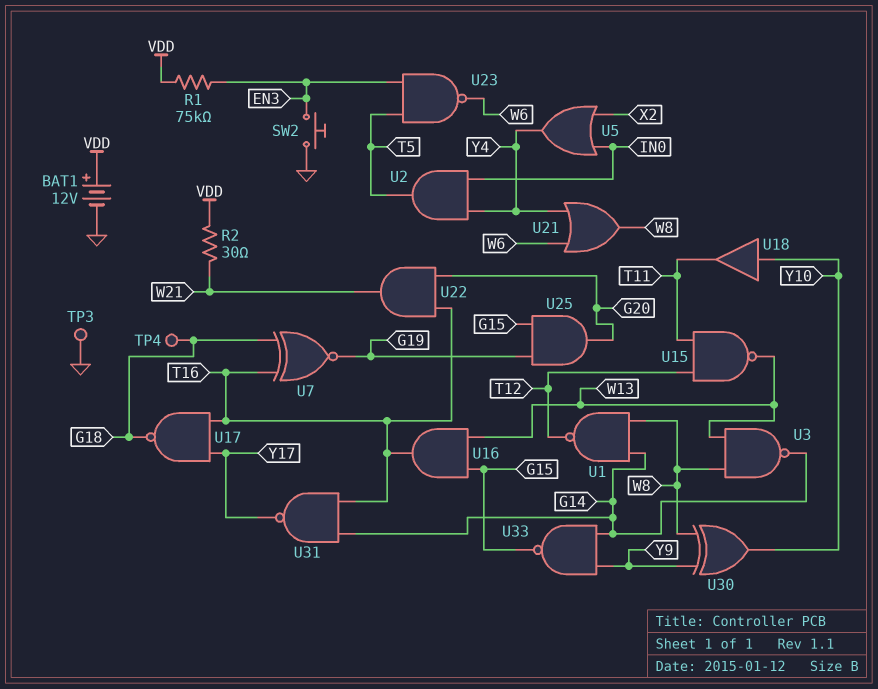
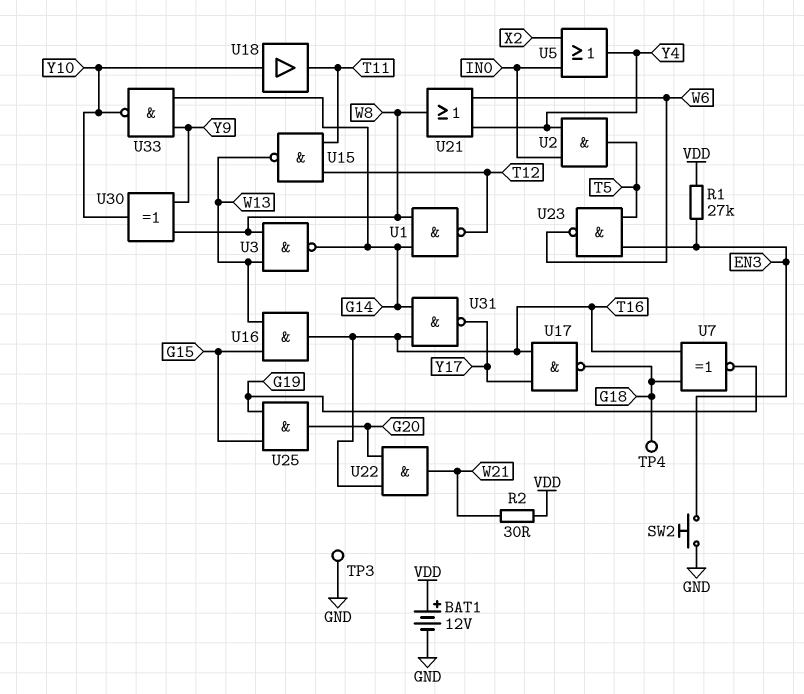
R1: 75k (EN3, VDD) -> 27k (EN3, VDD)
U33: NAND (in G14, in Y9, out G15) -> NAND (in G14, in Y9, out Y10)

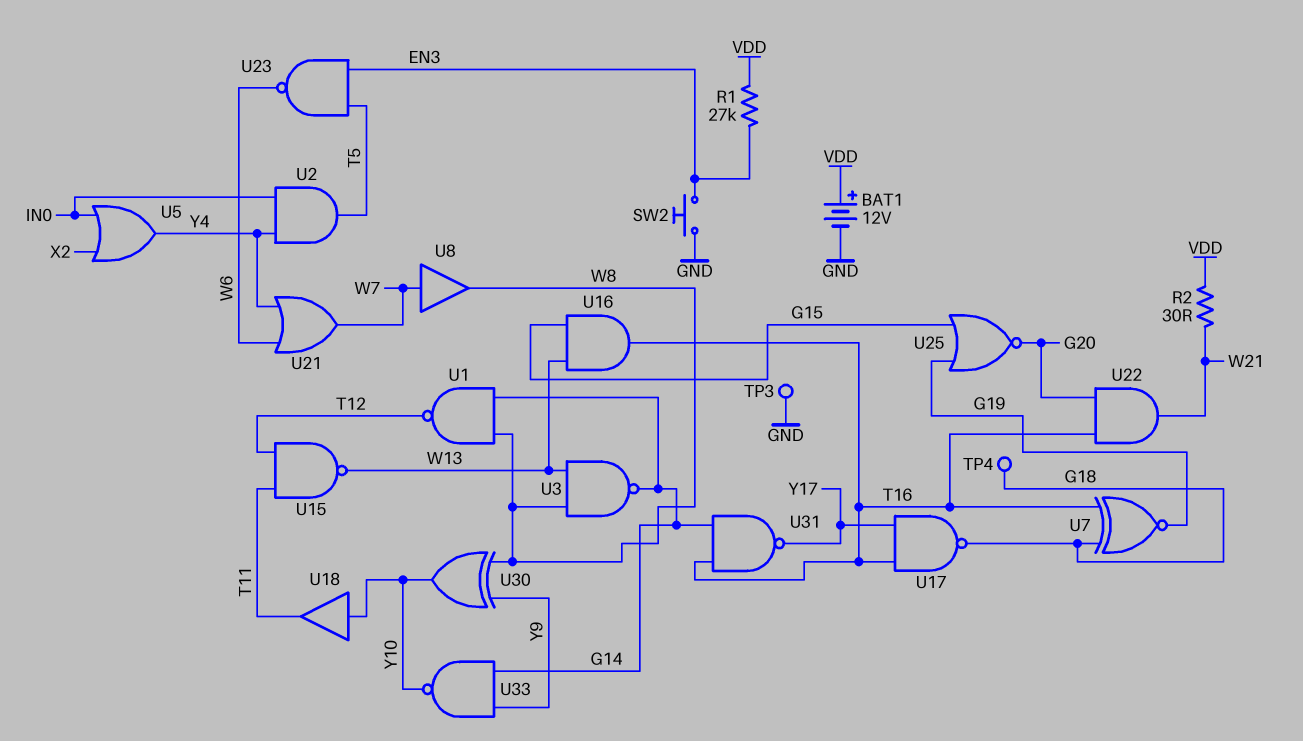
U8: none -> buffer (in W7, out W8)
U21: OR (in W6, in Y4, out W8) -> OR (in W6, in Y4, out W7)
U25: AND (in G15, in G19, out G20) -> NOR (in G15, in G19, out G20)

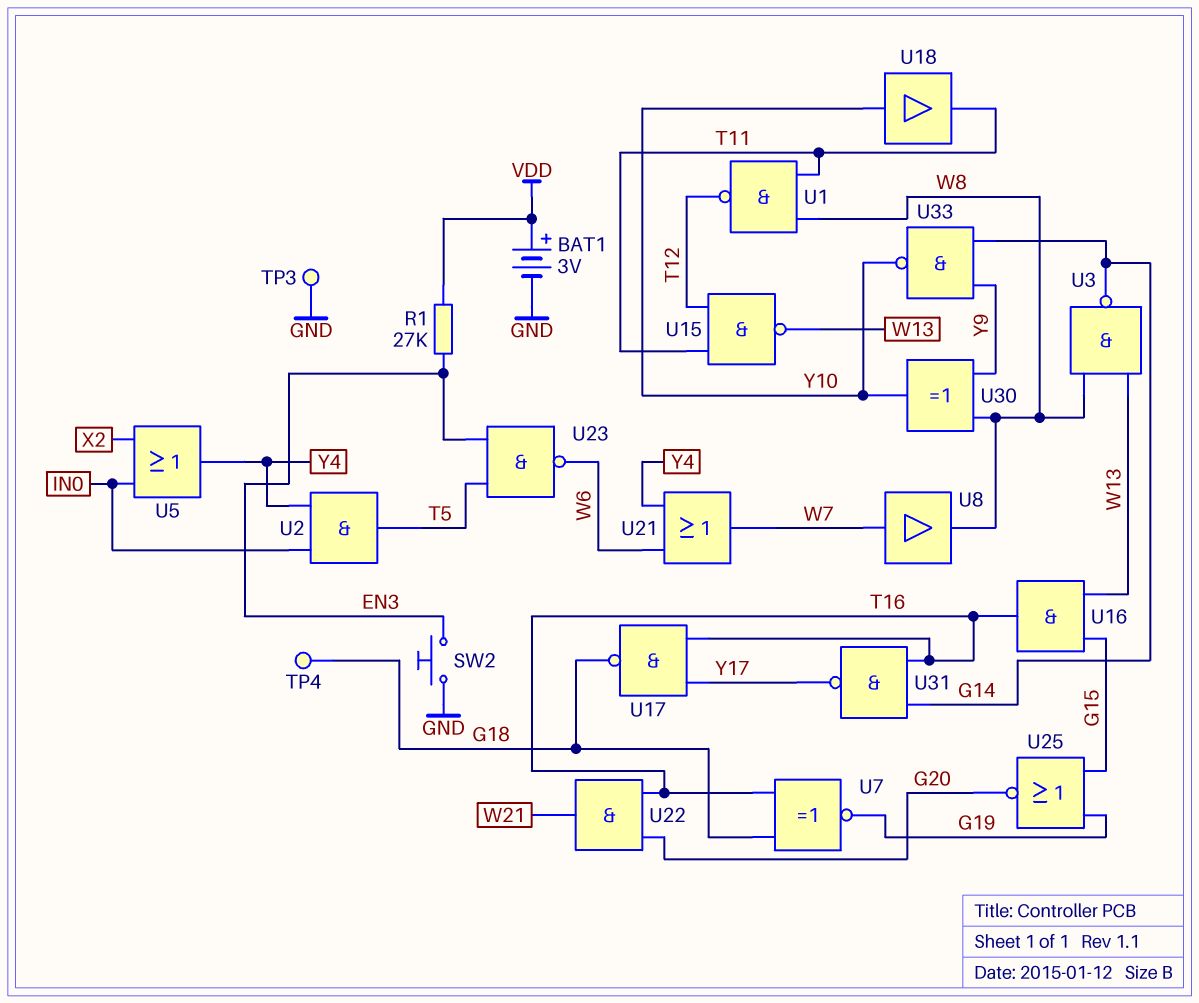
BAT1: 12V (plus VDD, minus GND) -> 3V (plus VDD, minus GND)
R2: 30 (VDD, W21) -> none
U1: NAND (in G14, in W8, out T12) -> NAND (in T11, in W8, out T12)

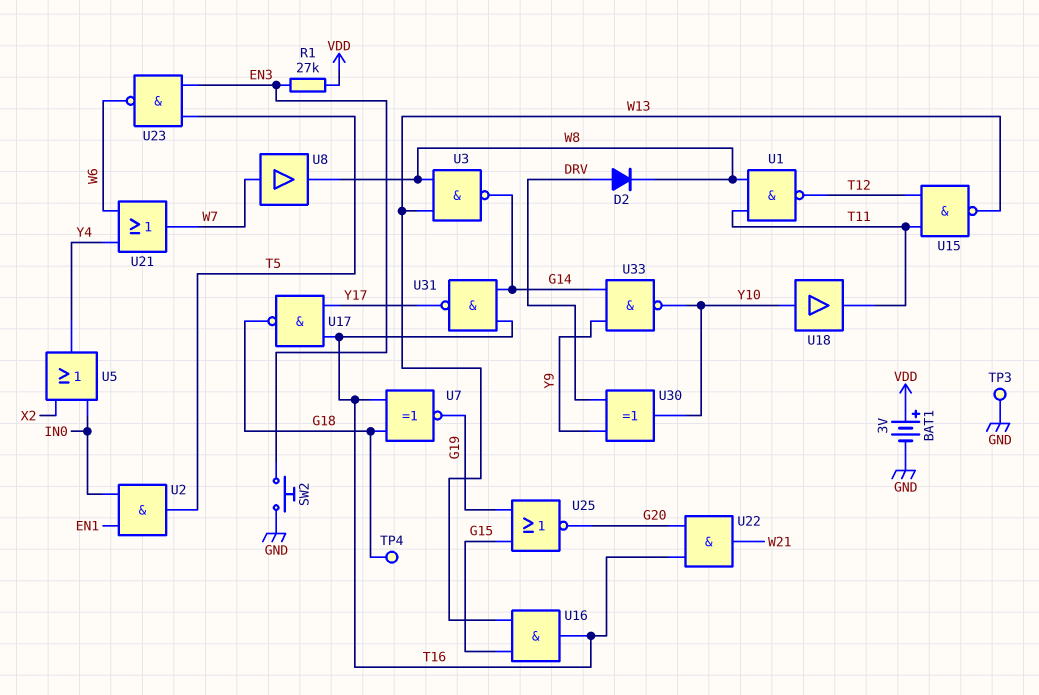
D2: none -> diode (A DRV, K W8)
U2: AND (in IN0, in Y4, out T5) -> AND (in EN1, in IN0, out T5)
U30: XOR (in W8, in Y9, out Y10) -> XOR (in DRV, in Y9, out Y10)

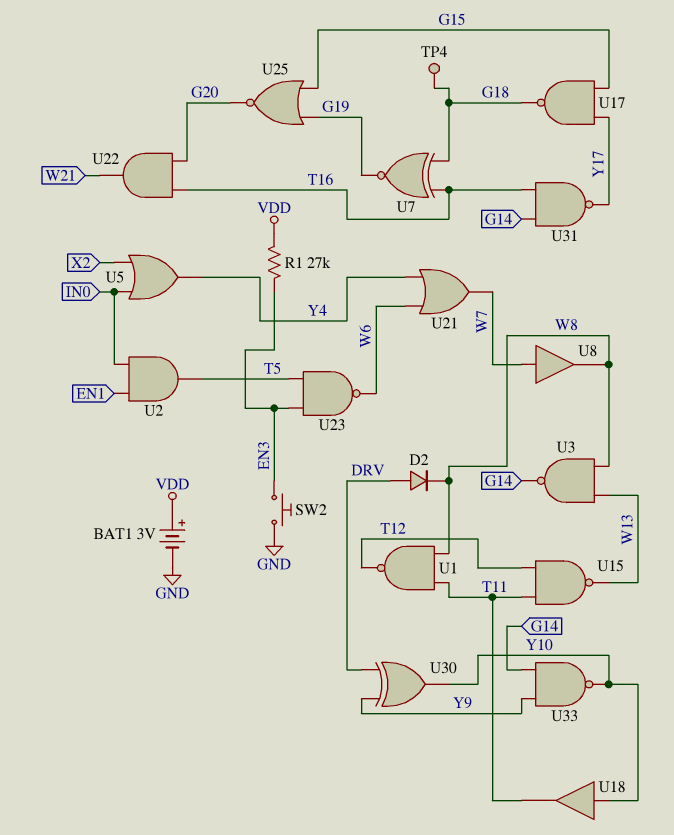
TP3: test point (GND) -> none
U16: AND (in G15, in W13, out T16) -> none
U17: NAND (in T16, in Y17, out G18) -> NAND (in G15, in Y17, out G18)

